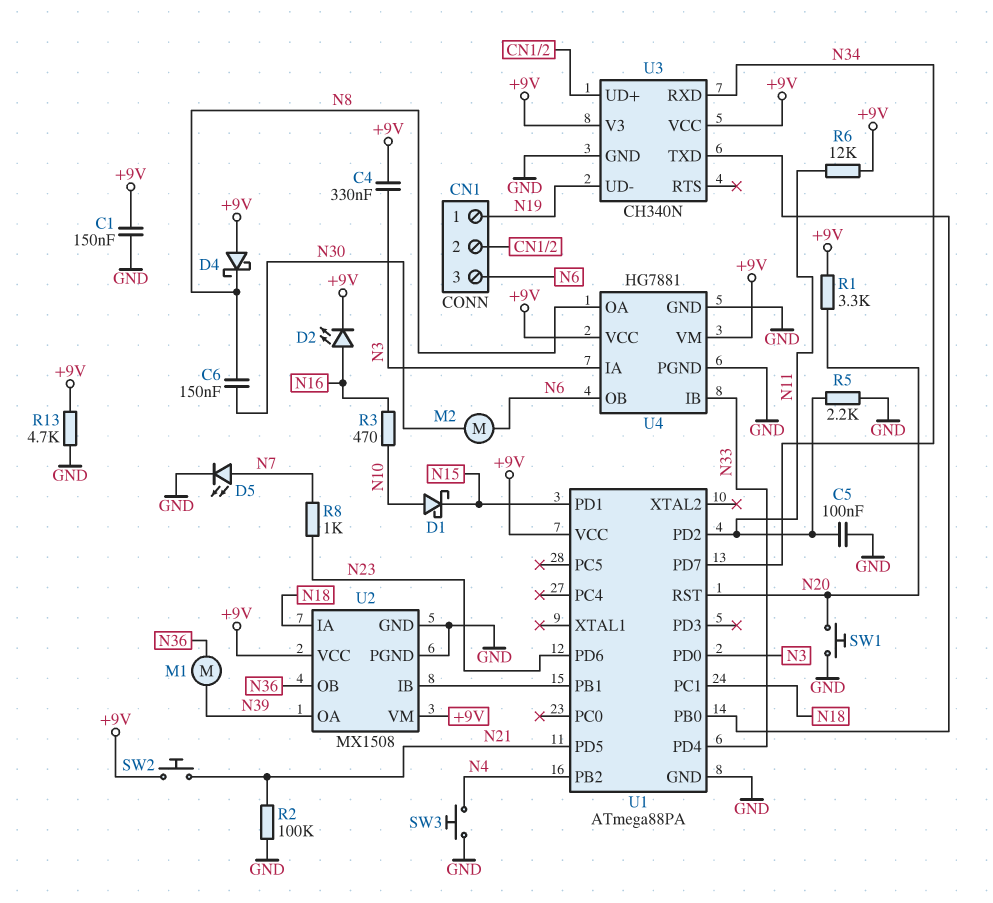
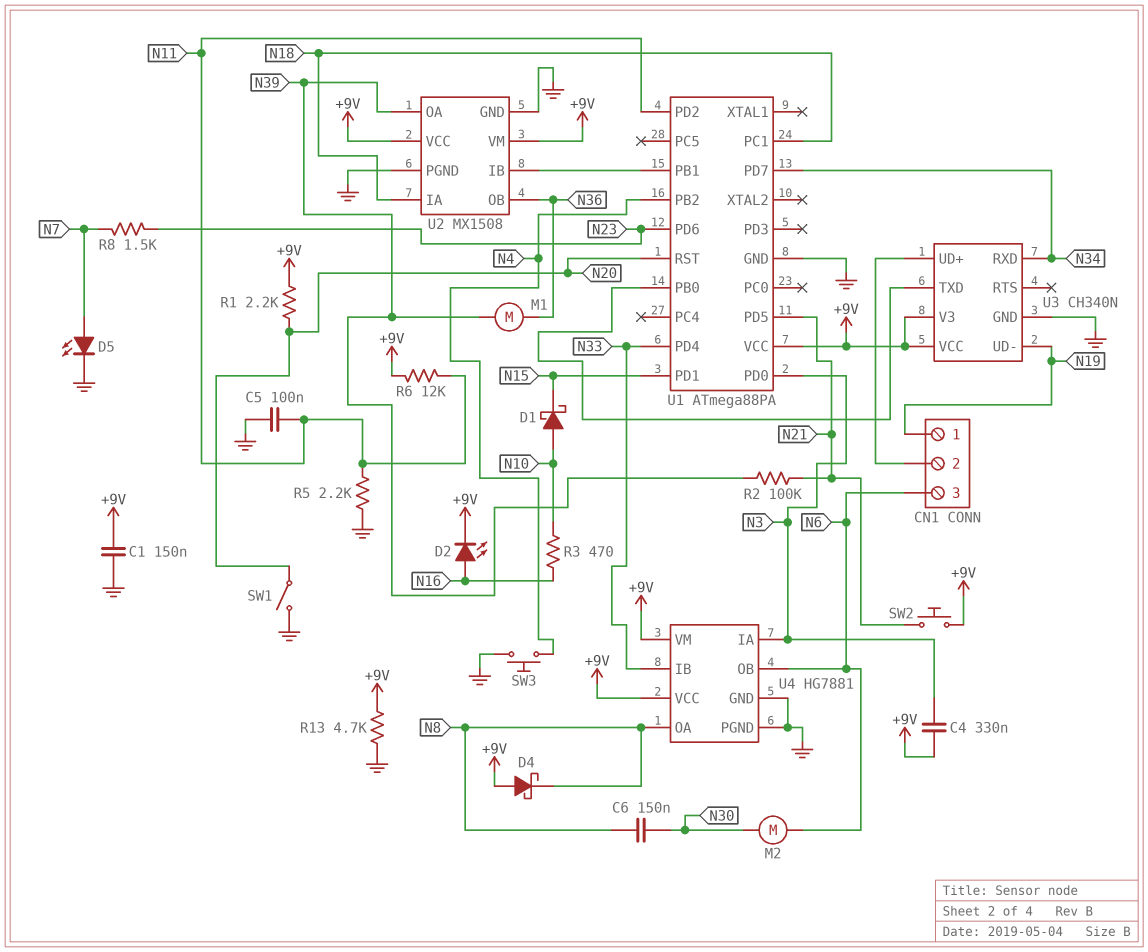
R1: 3.3k (+9V, N20) -> 2.2k (+9V, N20)
R2: 100k (GND, N21) -> 100k (N21, N39)
R8: 1k (N7, N23) -> 1.5k (N7, N23)
SW1: button (GND, N20) -> switch (GND, N20)

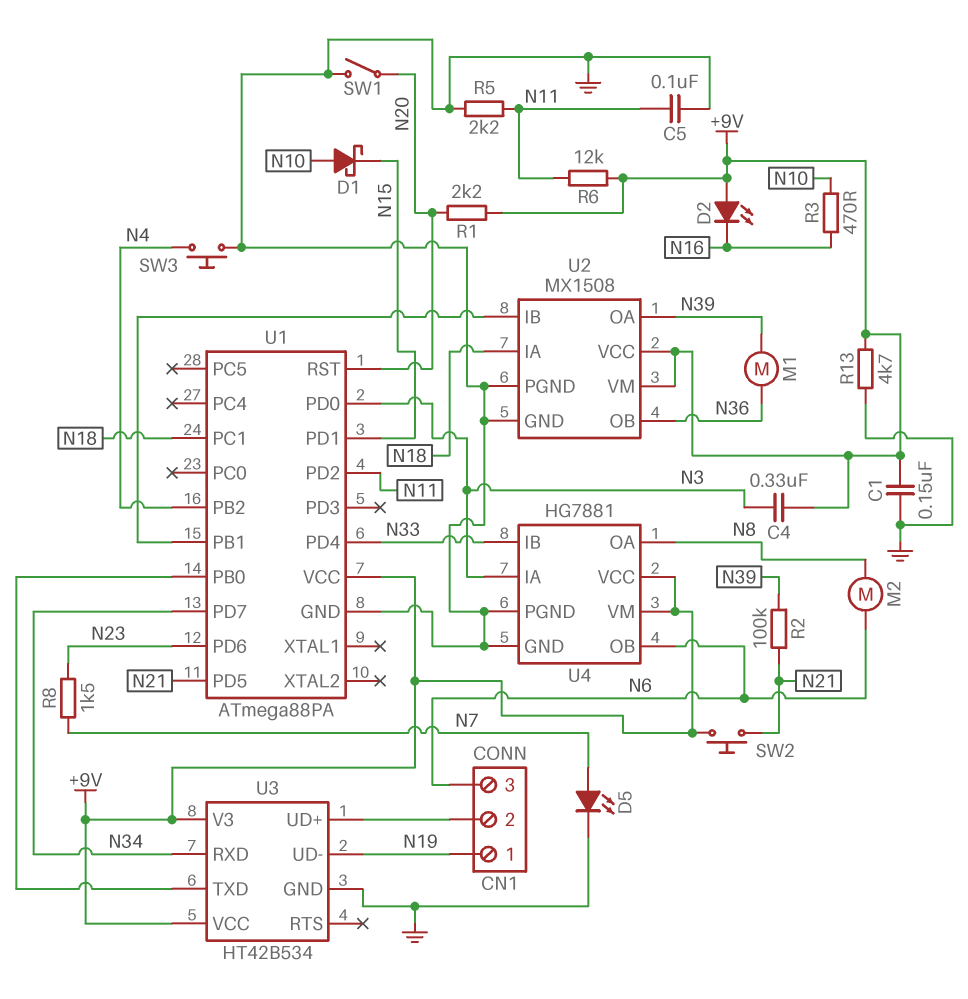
C6: 150nF (N8, N30) -> none
D2: LED (A N16, K +9V) -> LED (A +9V, K N16)
D4: schottky (A +9V, K N8) -> none
M2: motor (N6, N30) -> motor (N6, N8)
U3: CH340N -> HT42B534

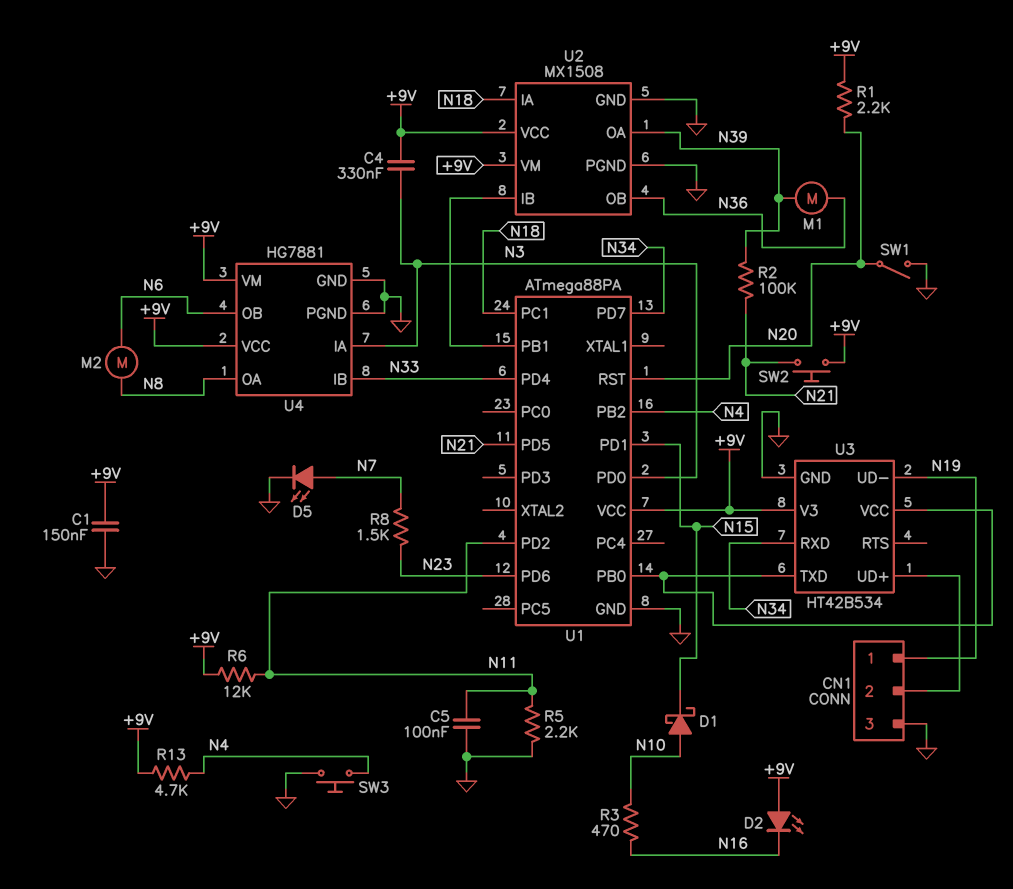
CN1 pin 3: N6 -> GND
R13: 4.7k (+9V, GND) -> 4.7k (+9V, N4)
U3 pin VCC: +9V -> U1/PB0

